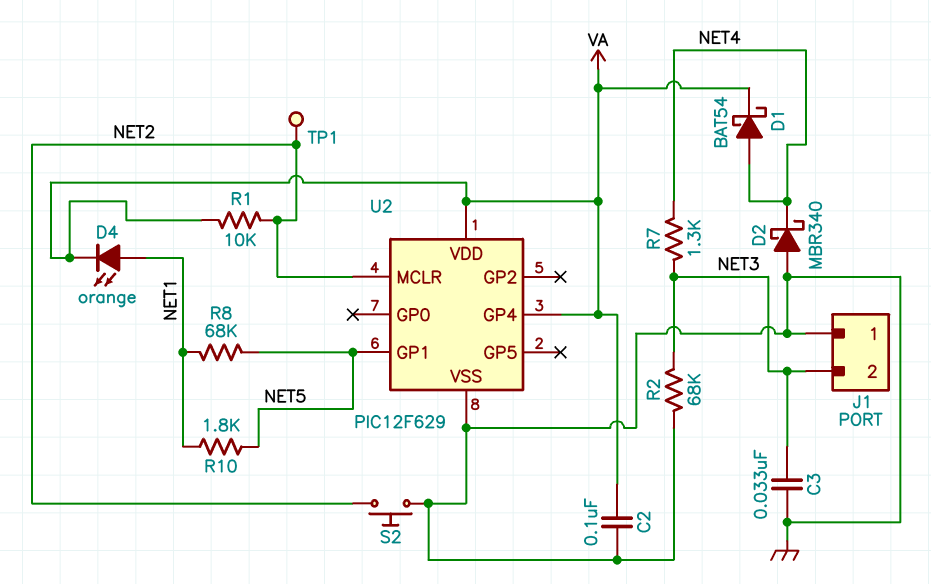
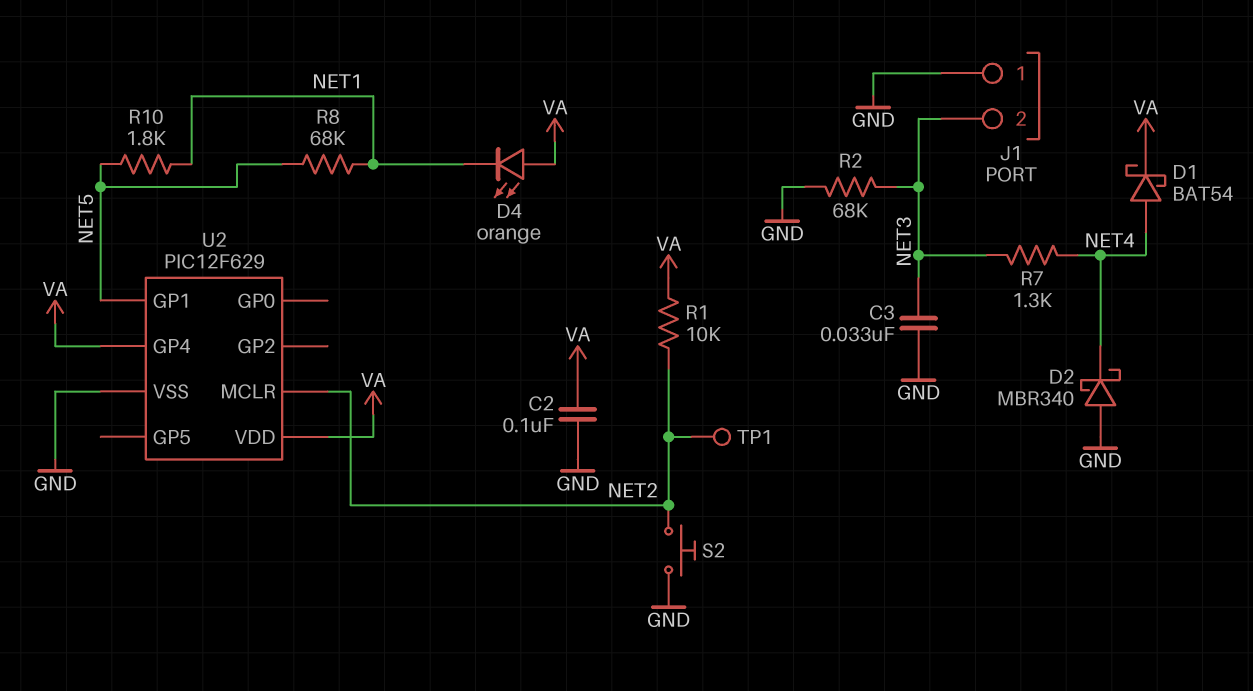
D4: LED orange (A NET1, K VA) -> LED orange (A VA, K NET1)

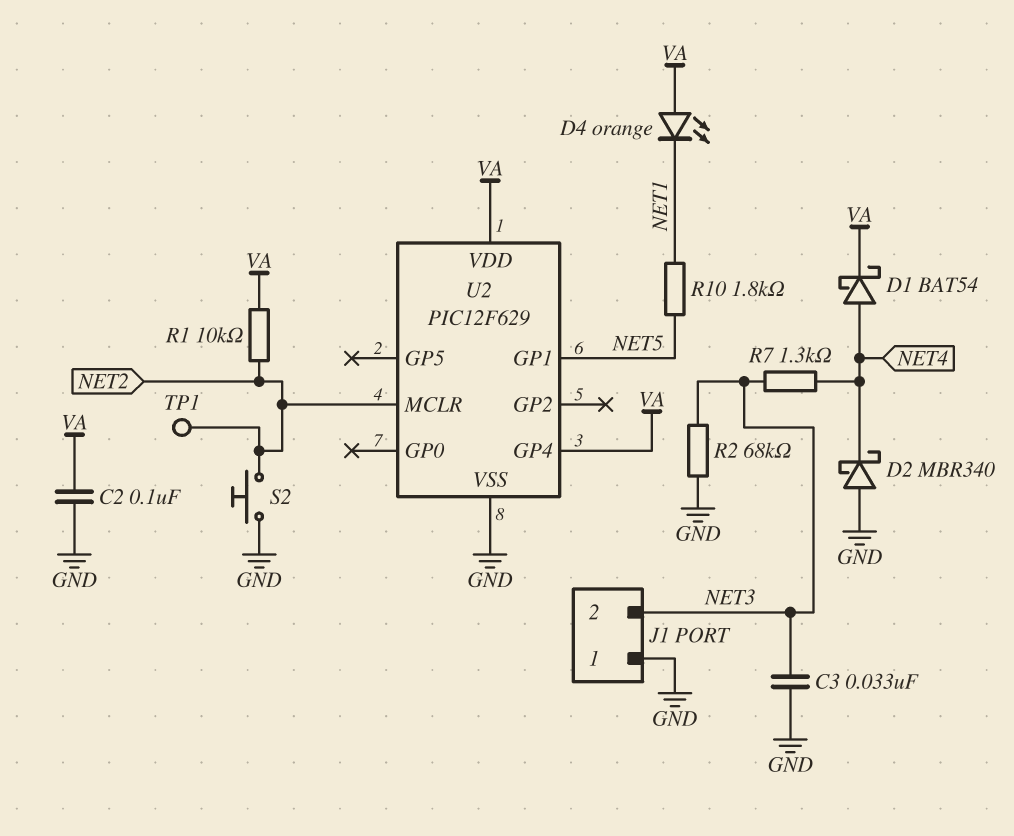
R8: 68k (NET1, NET5) -> none

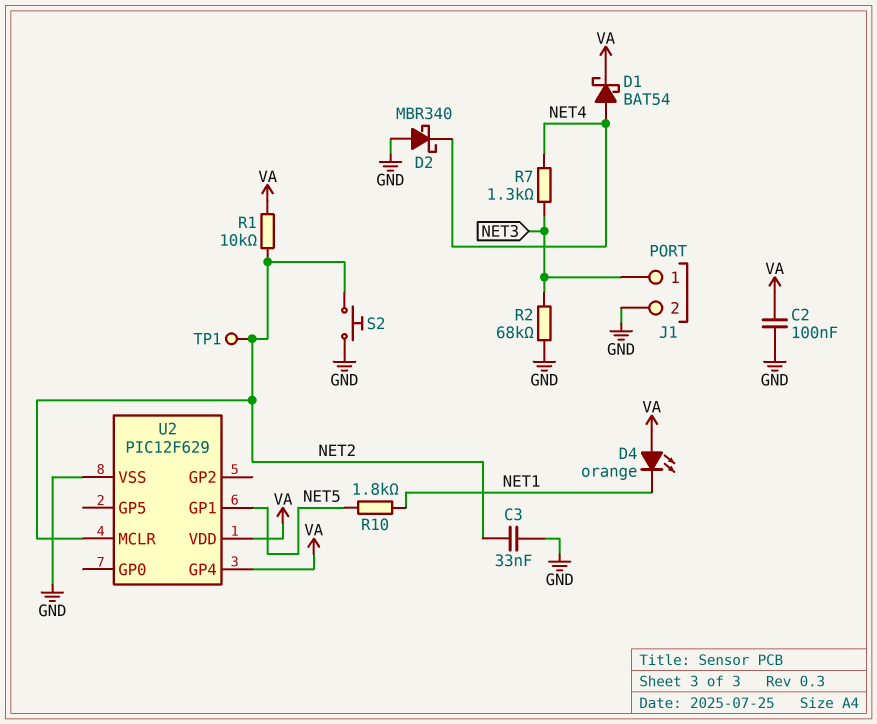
C3: 33nF (GND, NET3) -> 33nF (GND, NET2)
J1 pin 1: GND -> NET3
J1 pin 2: NET3 -> GND

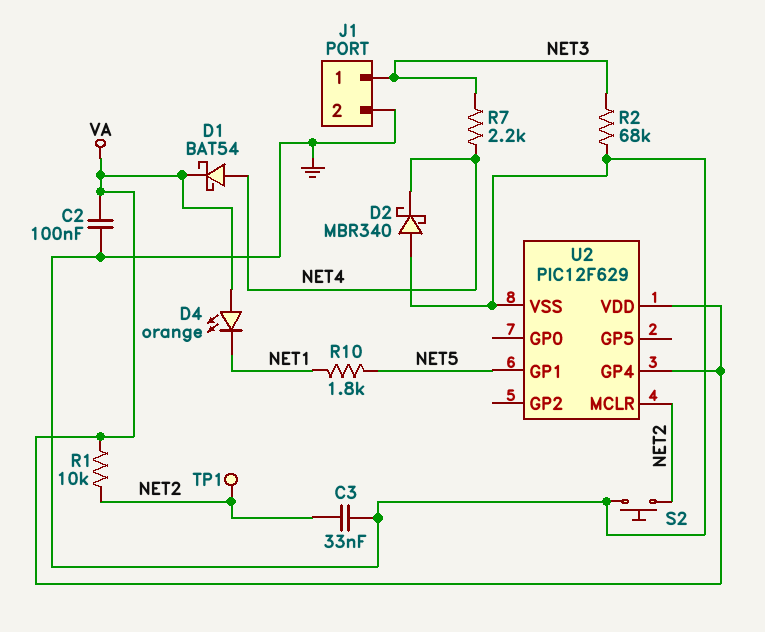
R7: 1.3k (NET3, NET4) -> 2.2k (NET3, NET4)

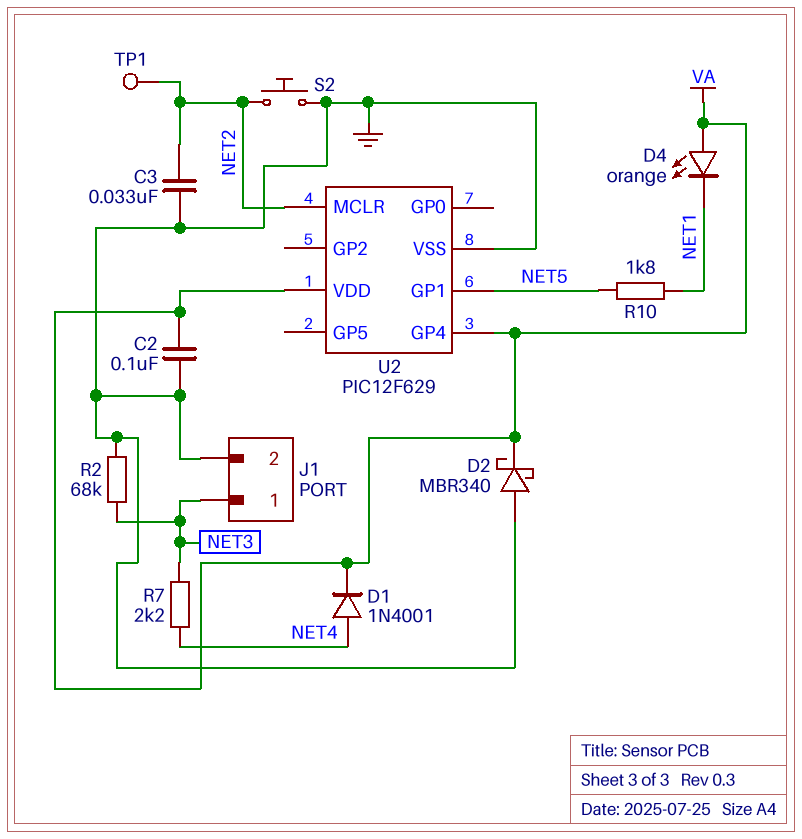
D1: schottky BAT54 (A NET4, K VA) -> diode 1N4001 (A NET4, K VA)
D2: schottky MBR340 (A GND, K NET4) -> schottky MBR340 (A GND, K VA)
R1: 10k (NET2, VA) -> none

